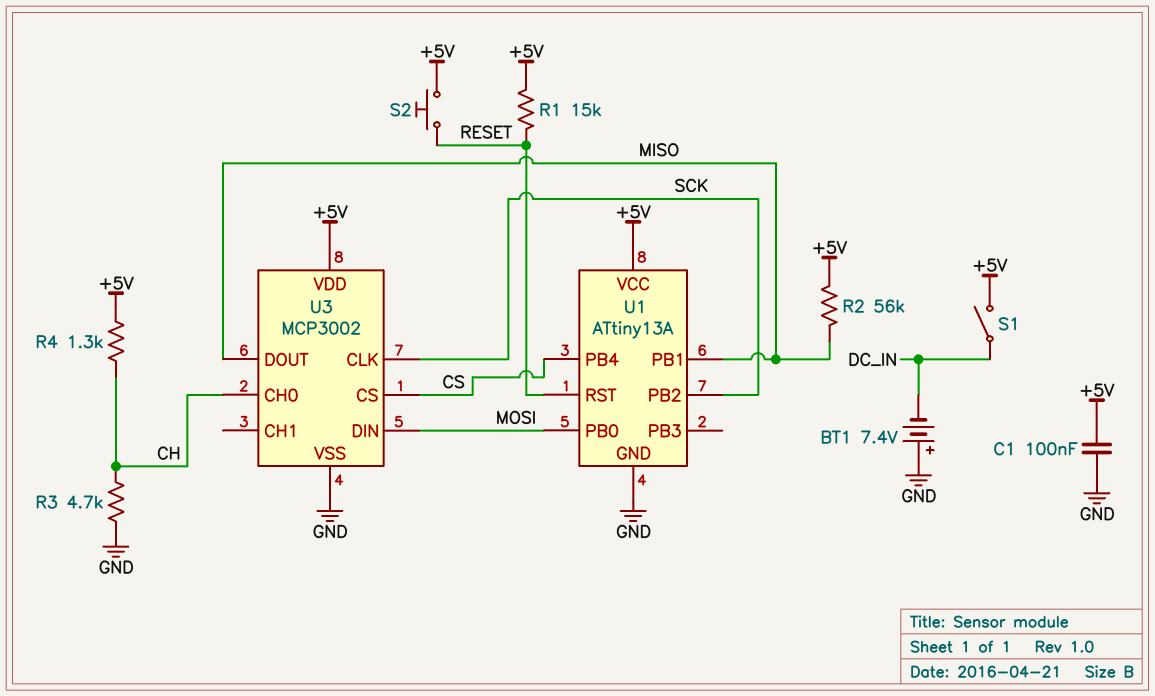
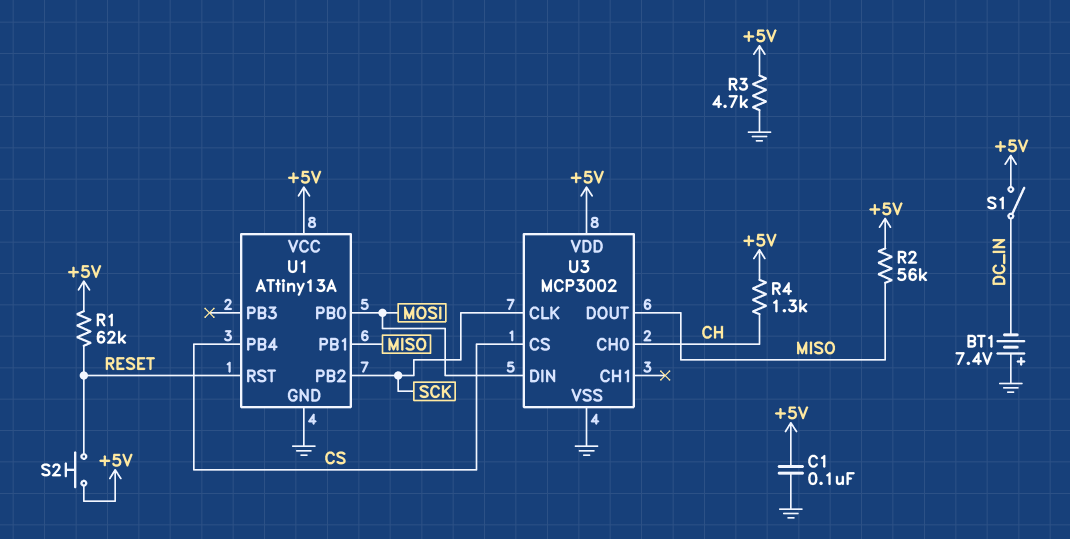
R1: 15k (+5V, RESET) -> 62k (+5V, RESET)
R3: 4.7k (CH, GND) -> 4.7k (+5V, GND)

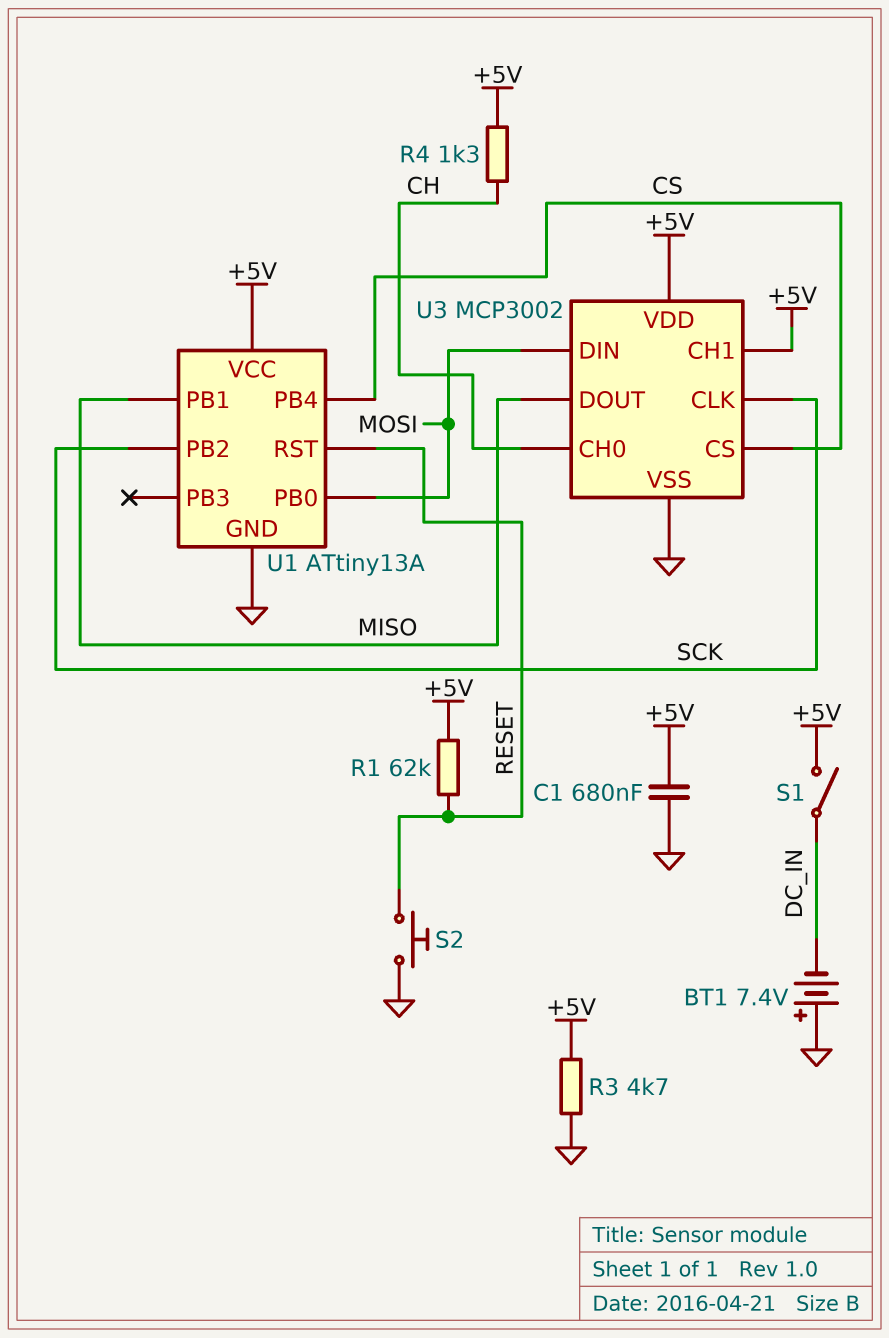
C1: 100nF (+5V, GND) -> 680nF (+5V, GND)
R2: 56k (+5V, MISO) -> none
S2: button (+5V, RESET) -> button (GND, RESET)
U3 pin CH1: none -> +5V

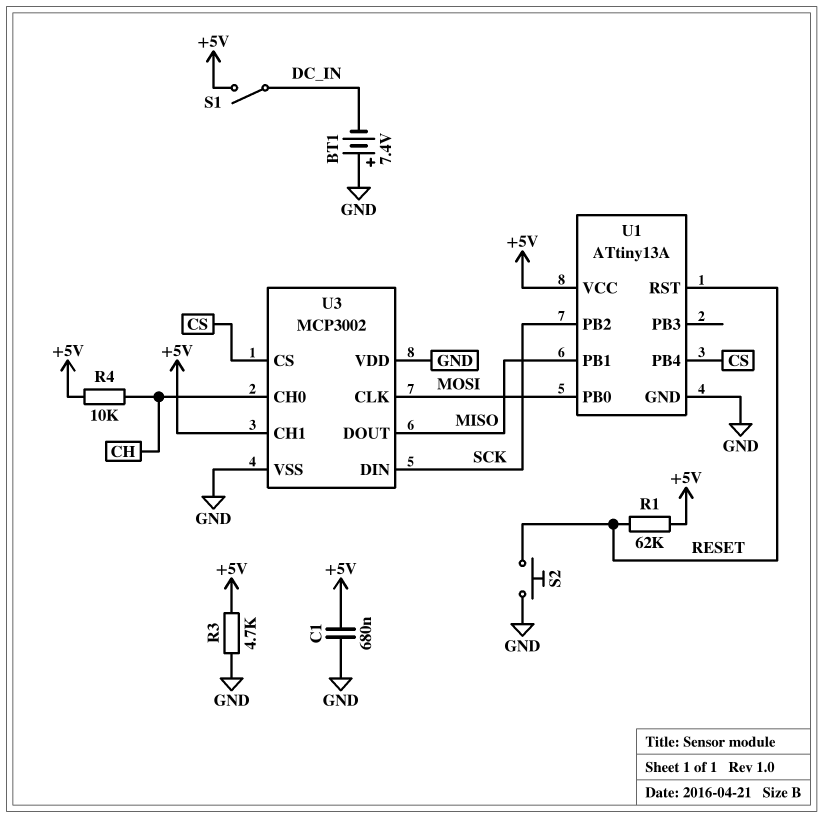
R4: 1.3k (+5V, CH) -> 10k (+5V, CH)
U3 pin CLK: SCK -> MOSI
U3 pin DIN: MOSI -> SCK
U3 pin VDD: +5V -> GND

